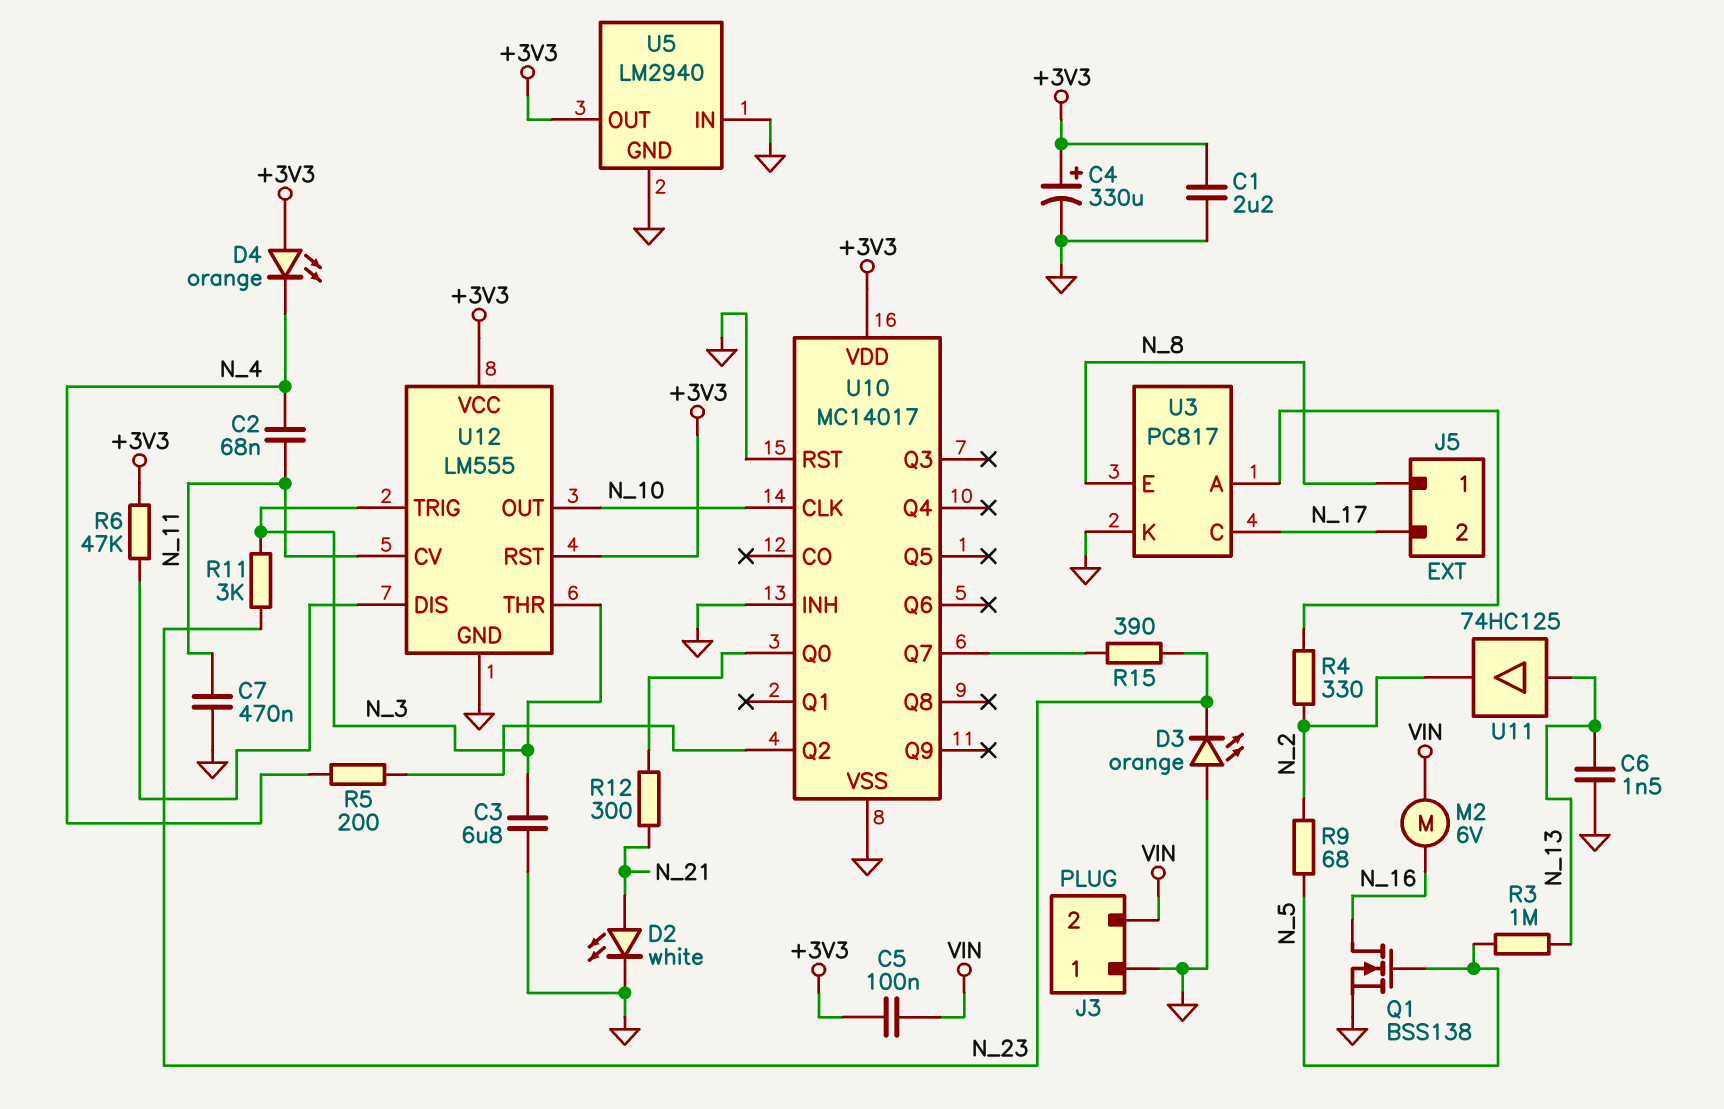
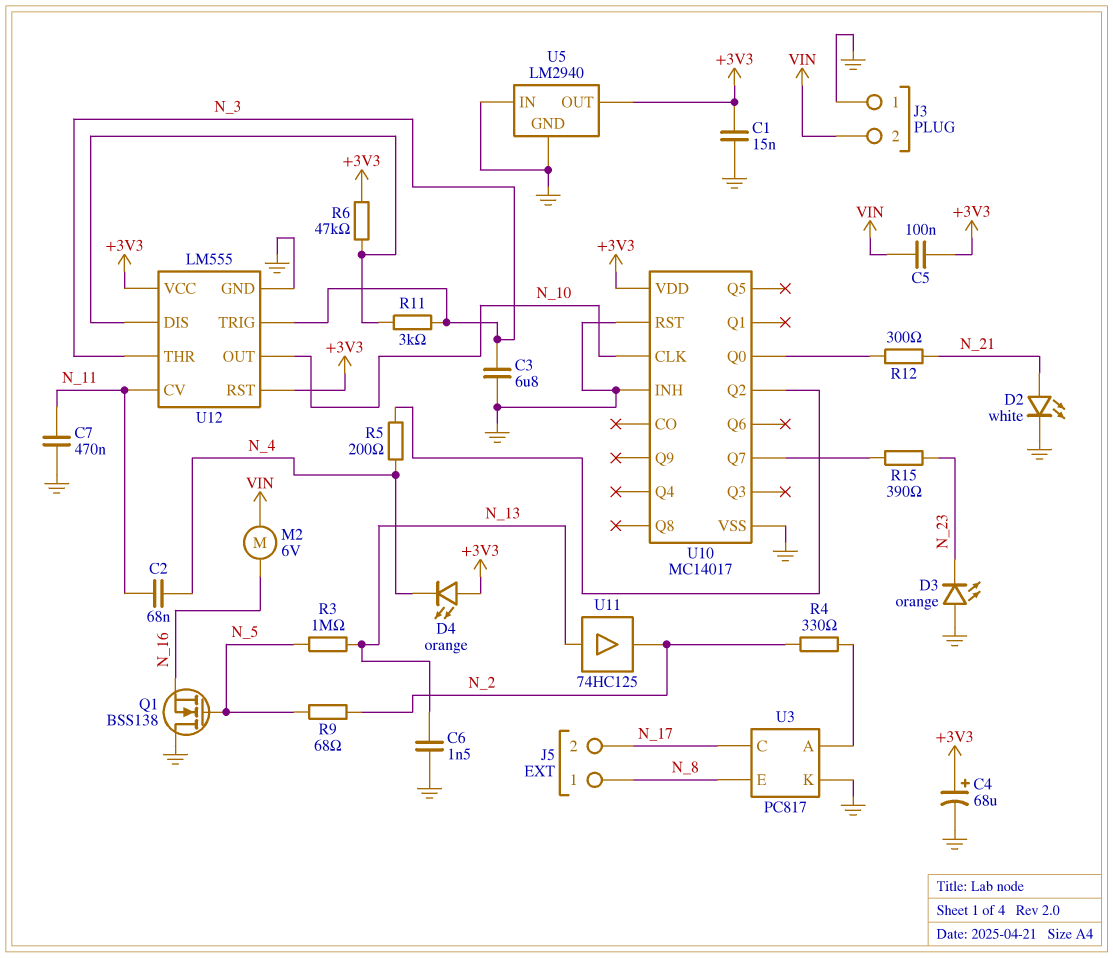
C1: 2.2uF (+3V3, GND) -> 15nF (+3V3, GND)
C4: 330uF (plus +3V3, minus GND) -> 68uF (plus +3V3, minus GND)
Q1: NMOS BSS138 (G N_5, D N_16, S GND) -> NMOS BSS138 (G N_5, D GND, S N_16)
R11: 3k (N_3, N_23) -> 3k (N_3, U12/DIS)

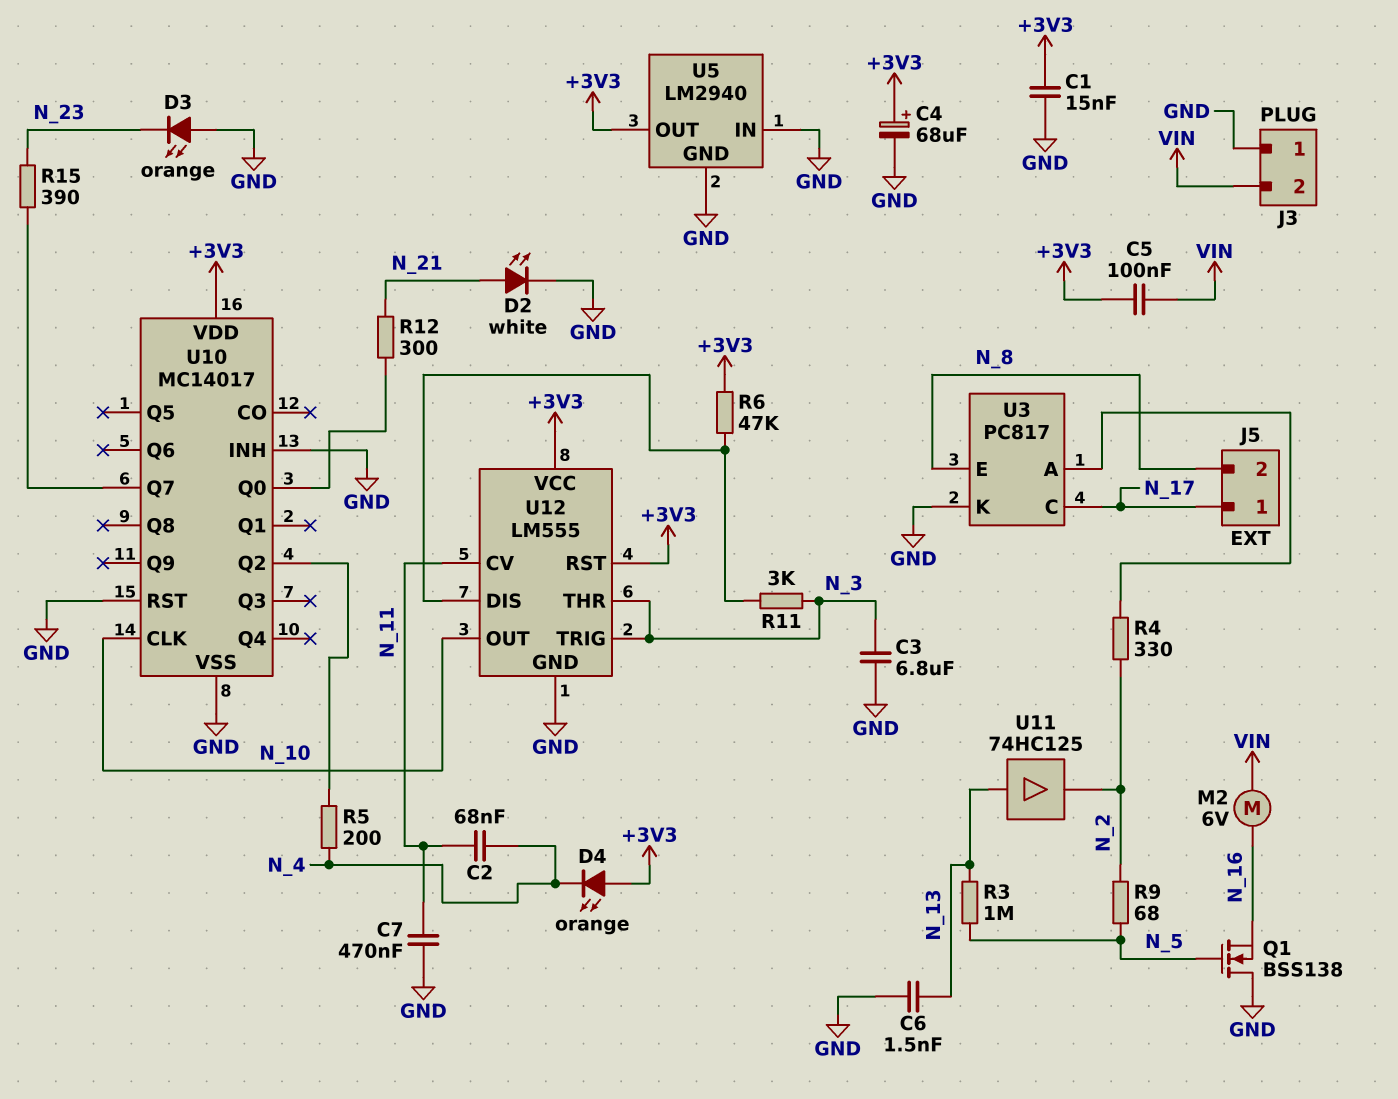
J5 pin 1: N_8 -> N_17
J5 pin 2: N_17 -> N_8

